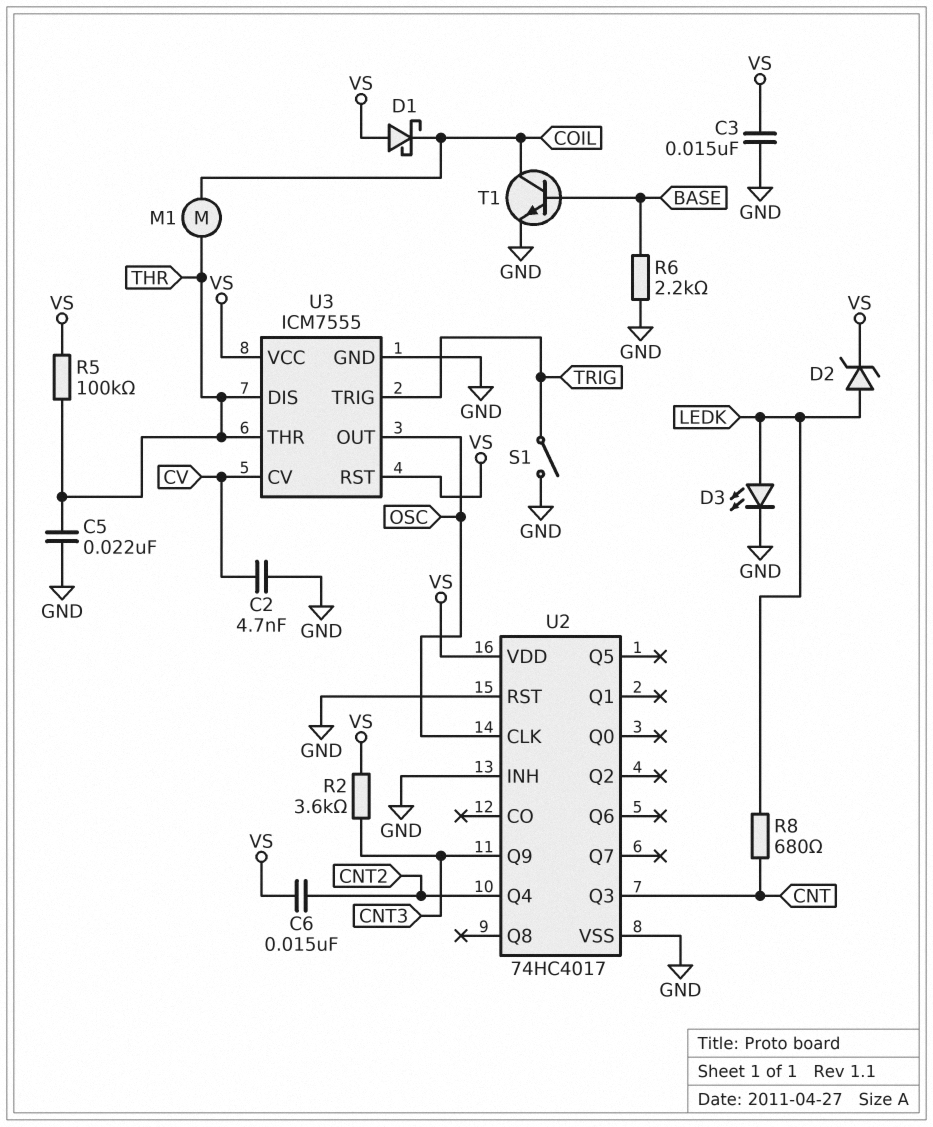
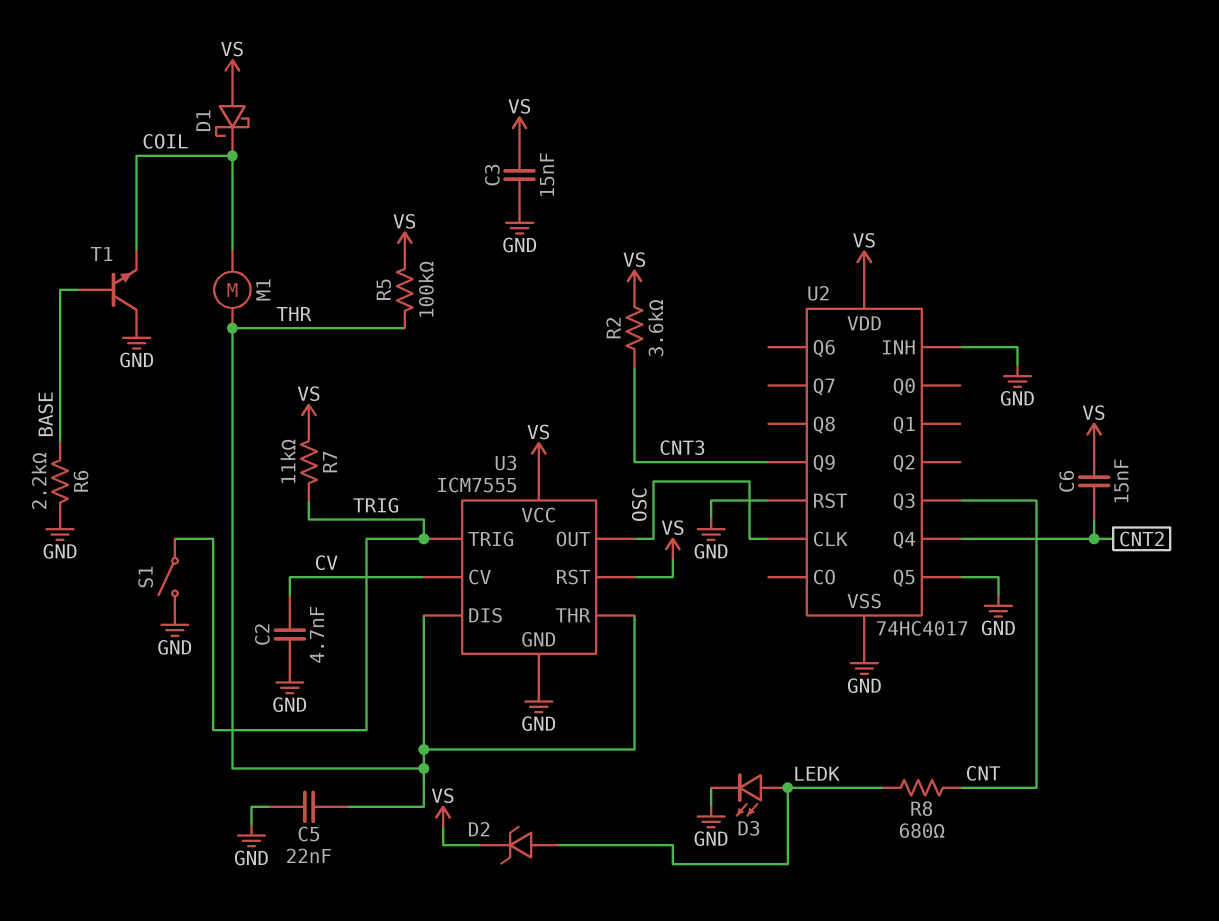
R7: none -> 11k (TRIG, VS)
T1: NPN (B BASE, C COIL, E GND) -> NPN (B BASE, C GND, E COIL)
U2 pin Q5: none -> GND

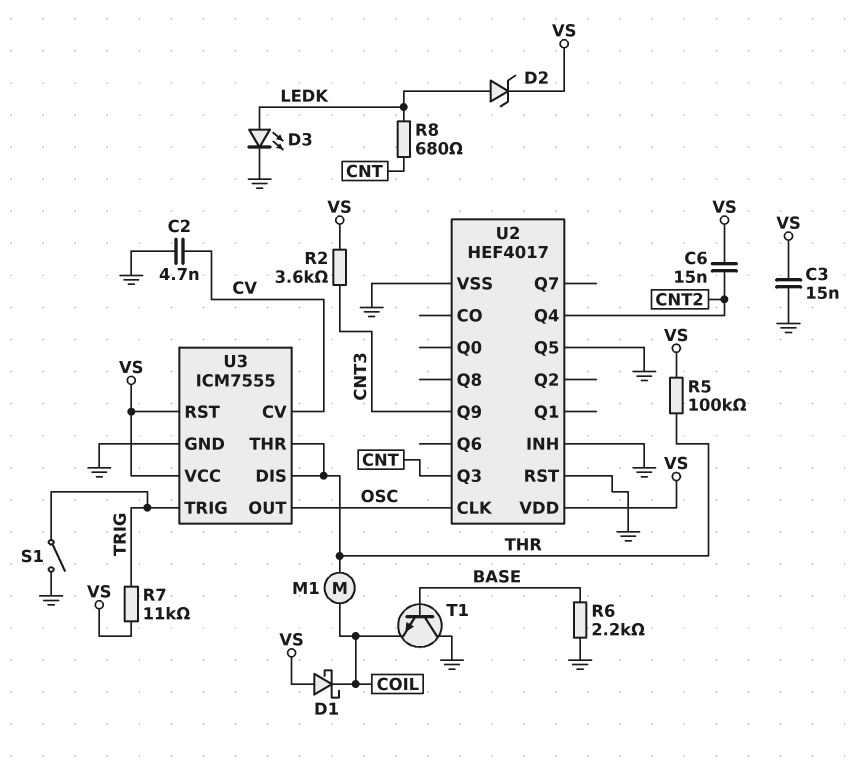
C5: 22nF (GND, THR) -> none
U2: 74HC4017 -> HEF4017

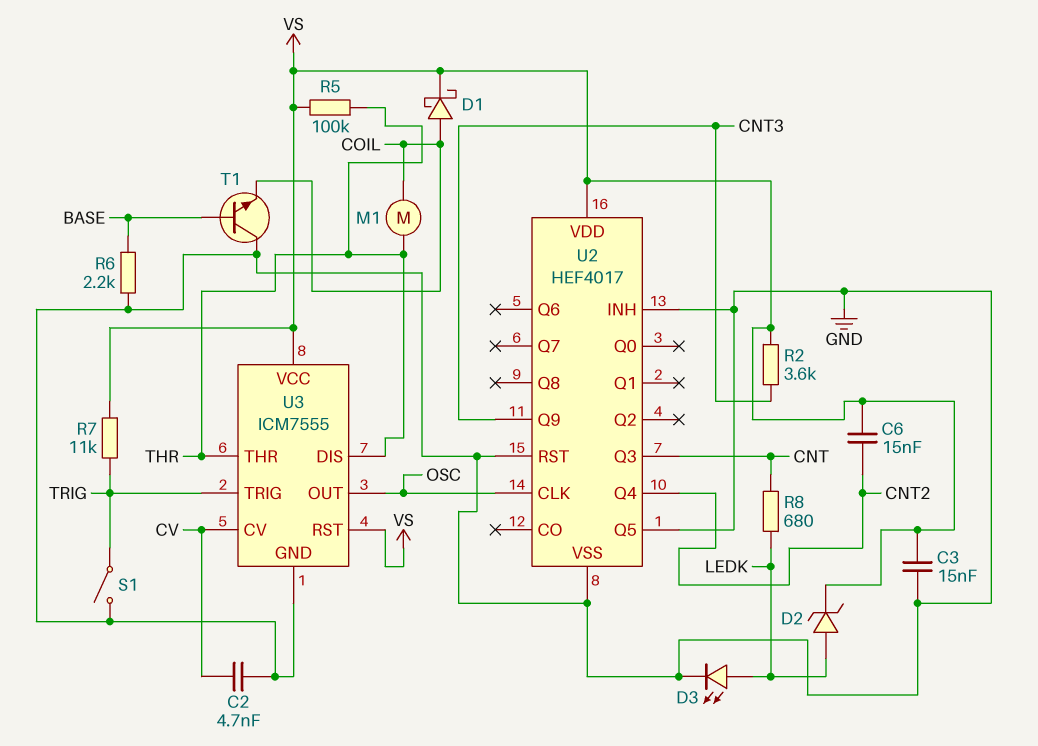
D1: schottky (A VS, K COIL) -> schottky (A COIL, K VS)

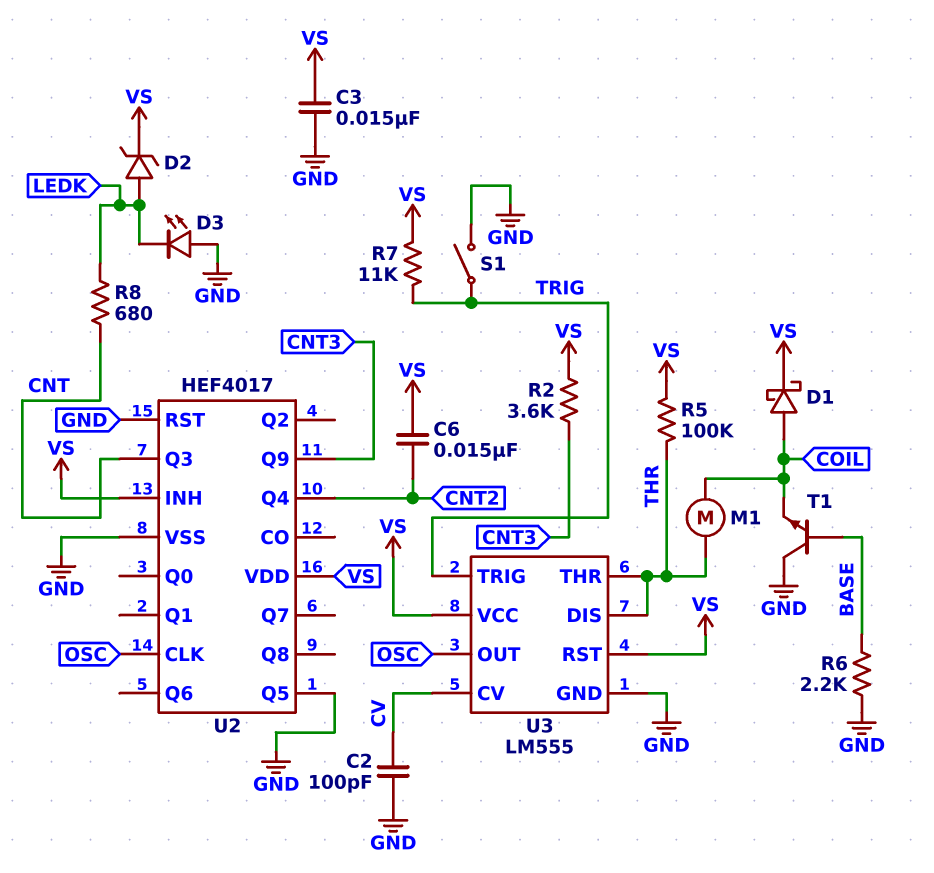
C2: 4.7nF (CV, GND) -> 100pF (CV, GND)
D3: LED (A LEDK, K GND) -> LED (A GND, K LEDK)
U2 pin INH: GND -> VS
U3: ICM7555 -> LM555

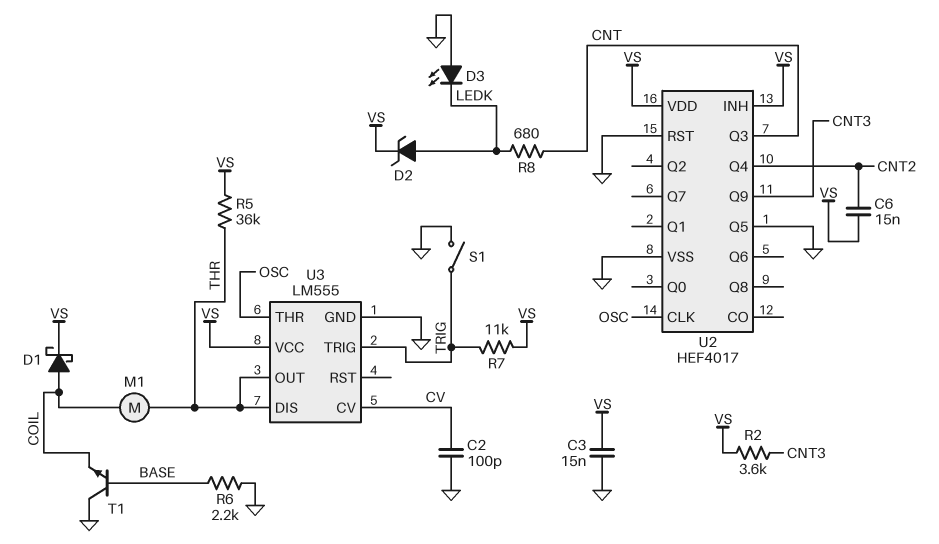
R5: 100k (THR, VS) -> 36k (THR, VS)
U3 pin OUT: OSC -> THR
U3 pin RST: VS -> none
U3 pin THR: THR -> OSC

